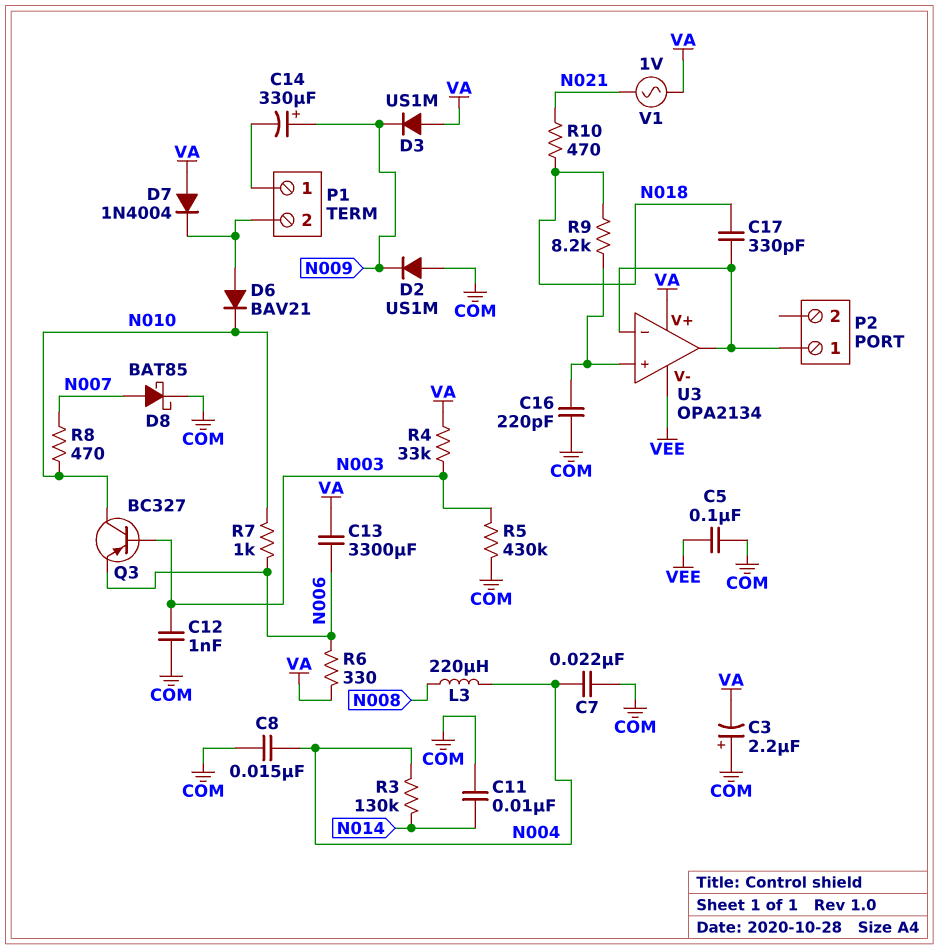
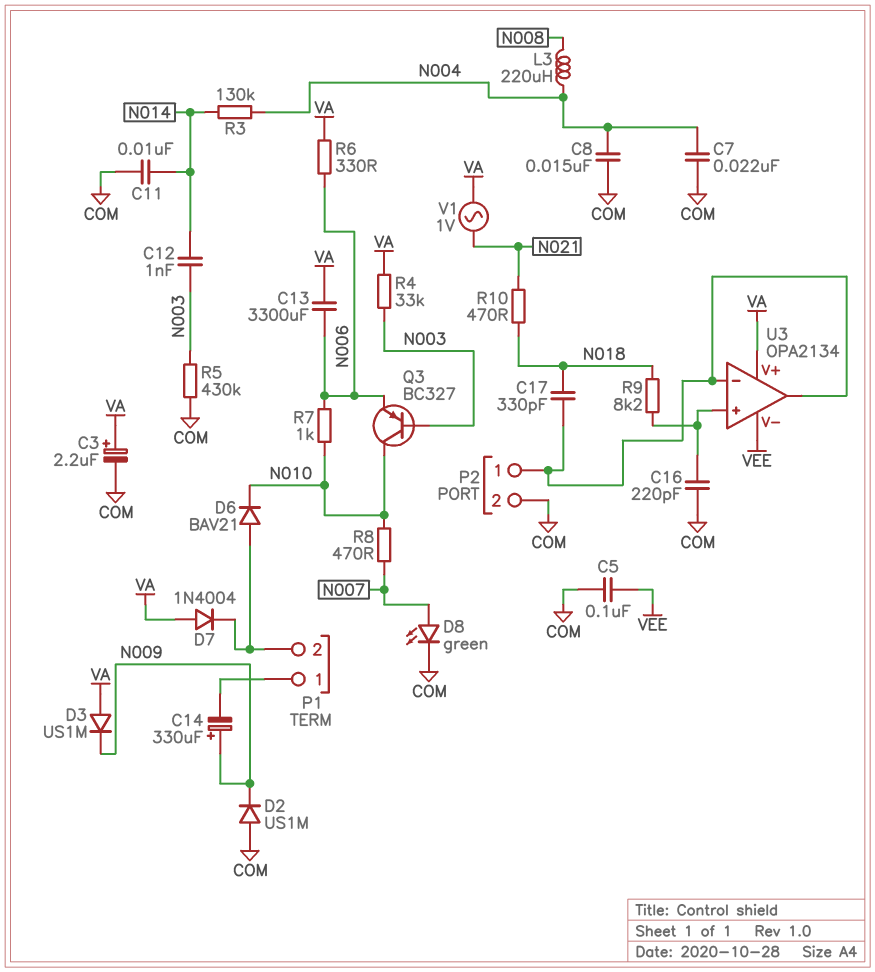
C3: 2.2uF (plus COM, minus VA) -> 2.2uF (plus VA, minus COM)
C12: 1nF (COM, N003) -> 1nF (N003, N014)
D8: schottky BAT85 (A N007, K COM) -> LED green (A N007, K COM)
P2 pin 2: none -> COM

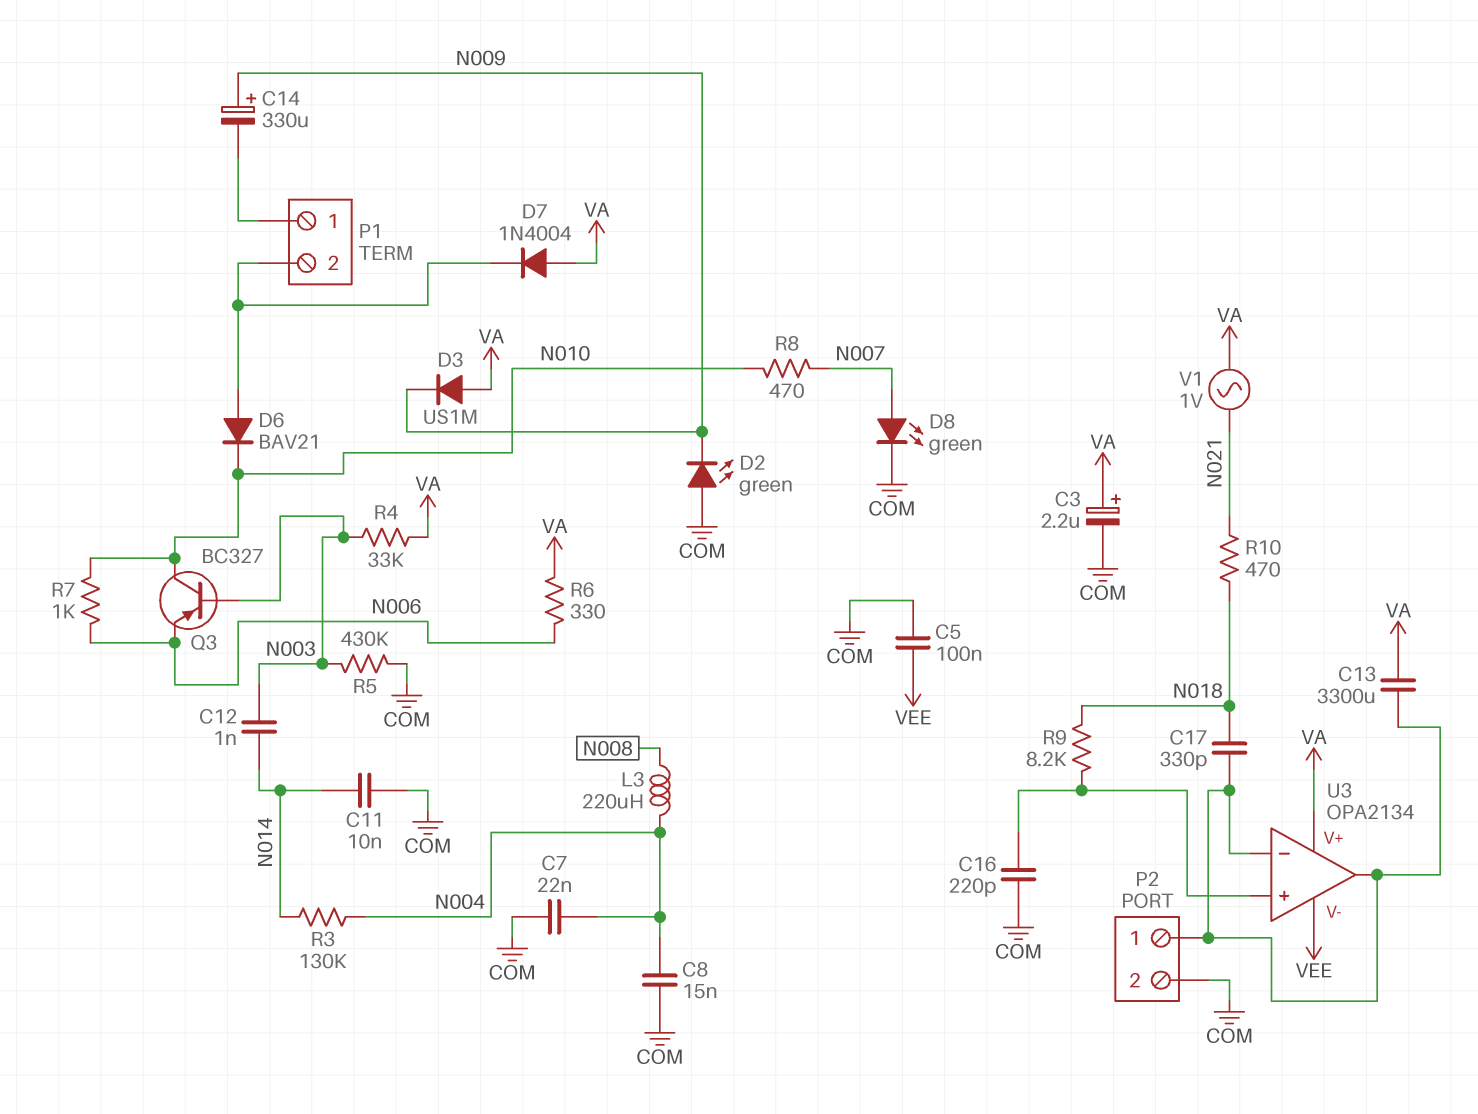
C13: 3300uF (N006, VA) -> 3300uF (P2/1, VA)
D2: diode US1M (A COM, K N009) -> LED green (A COM, K N009)

